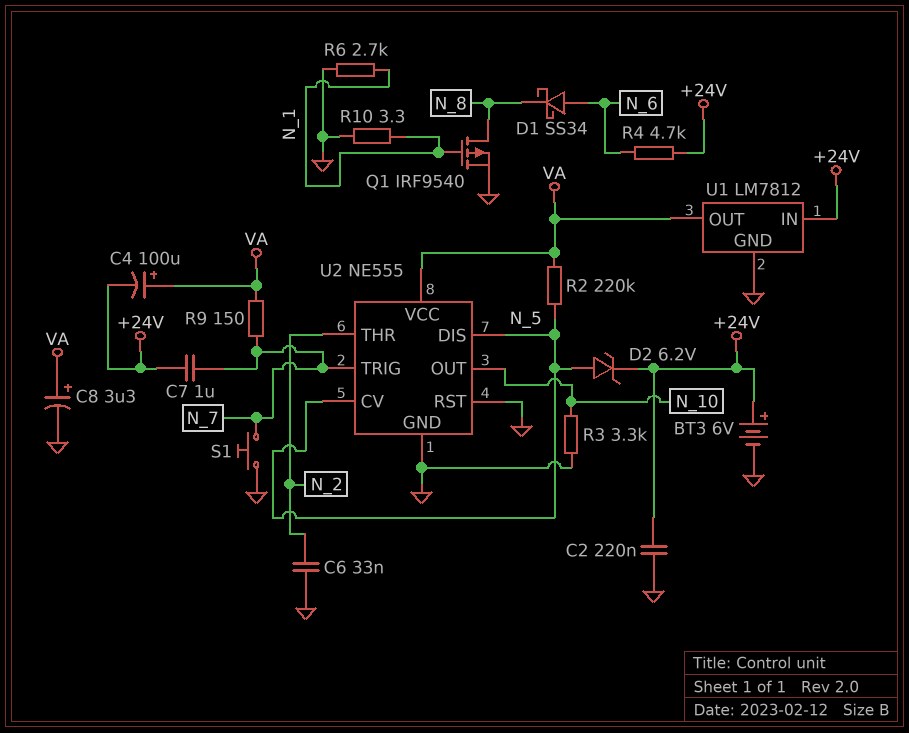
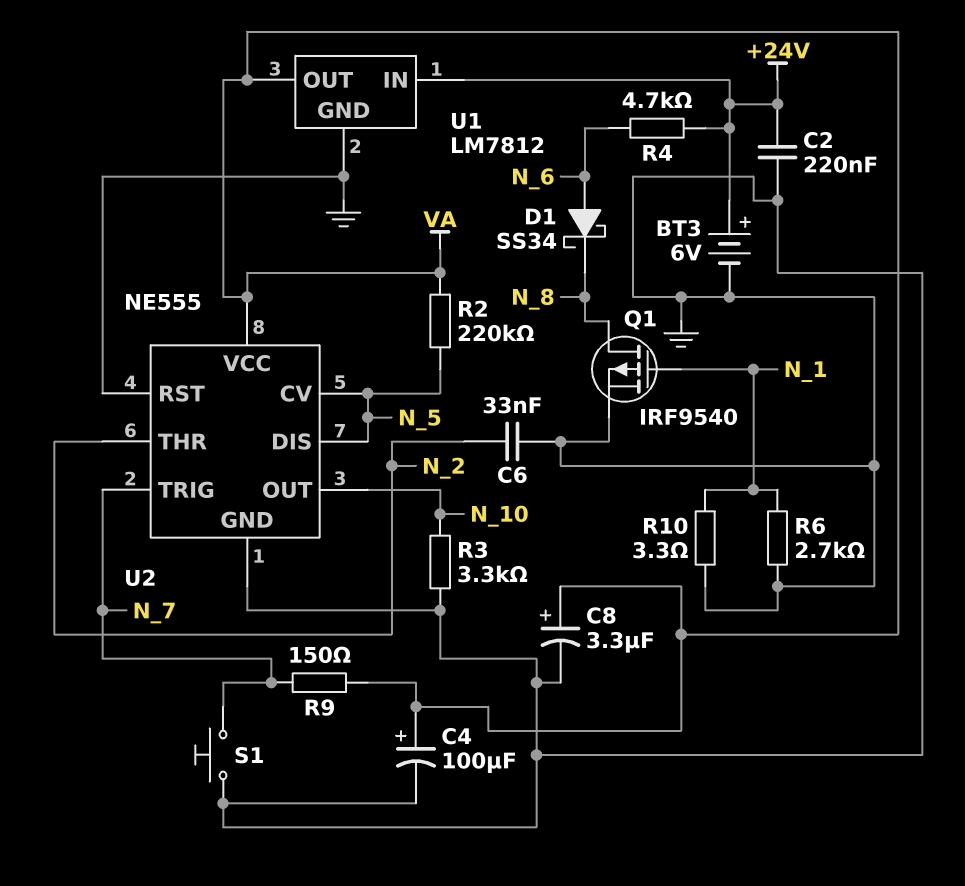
C4: 100uF (plus VA, minus +24V) -> 100uF (plus VA, minus GND)
C7: 1uF (+24V, N_7) -> none
D2: zener 6.2V (A N_5, K +24V) -> none

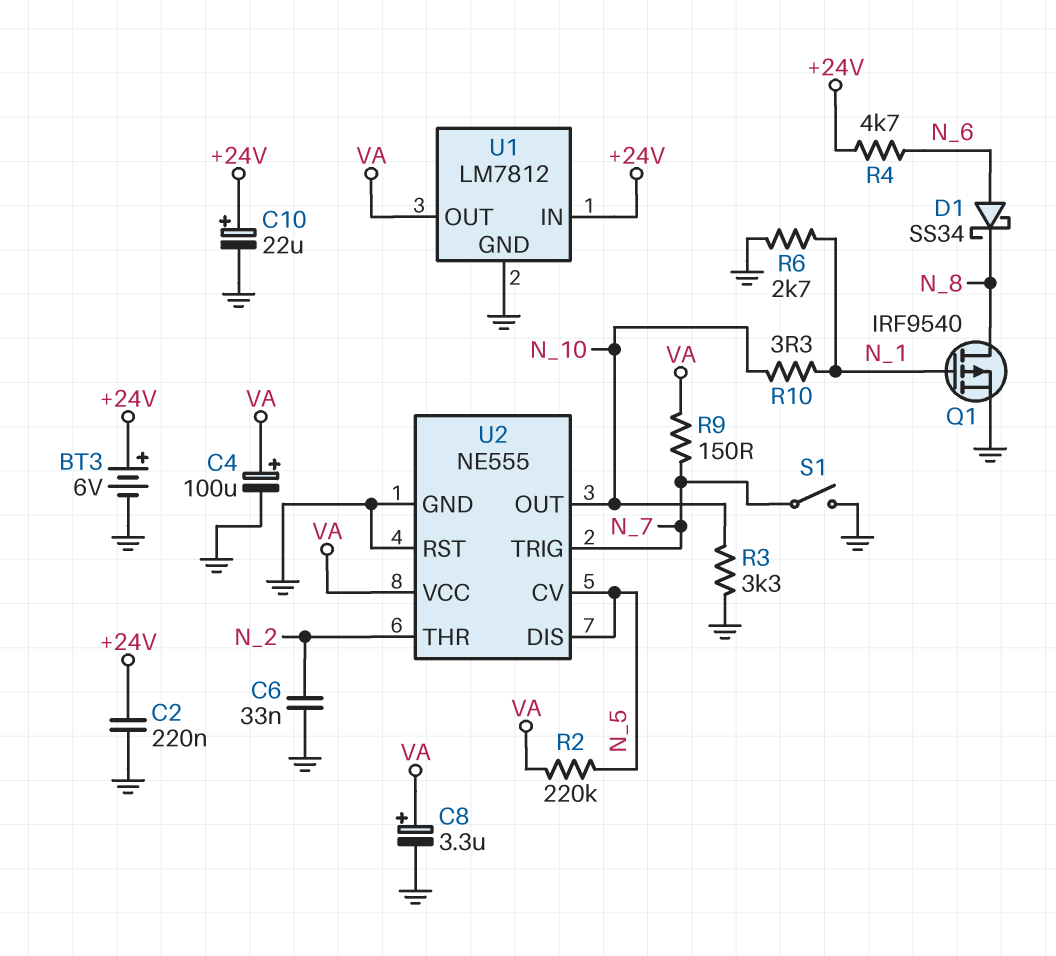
C10: none -> 22uF (plus +24V, minus GND)
R10: 3.3 (GND, N_1) -> 3.3 (N_1, N_10)
S1: button (GND, N_7) -> switch (GND, N_7)

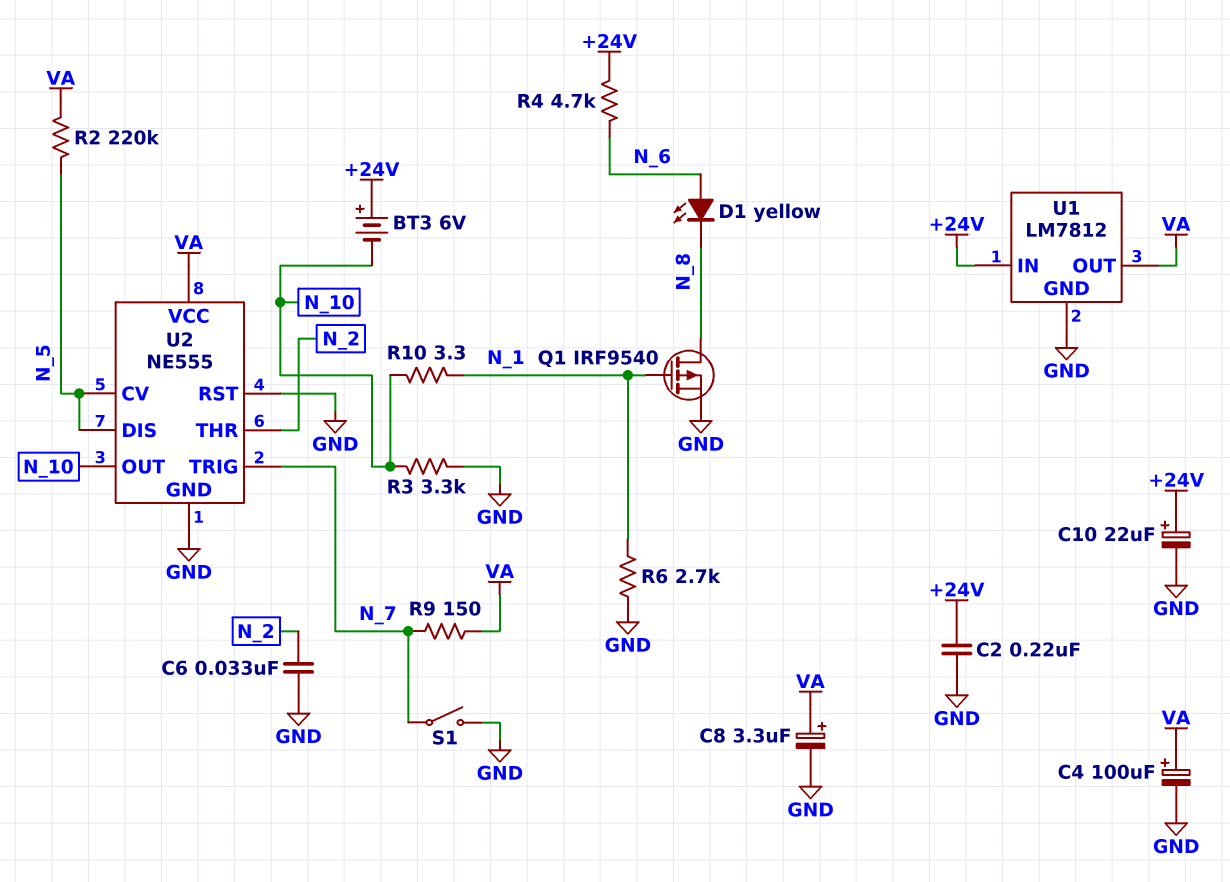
BT3: 6V (plus +24V, minus GND) -> 6V (plus +24V, minus N_10)
D1: schottky SS34 (A N_6, K N_8) -> LED yellow (A N_6, K N_8)

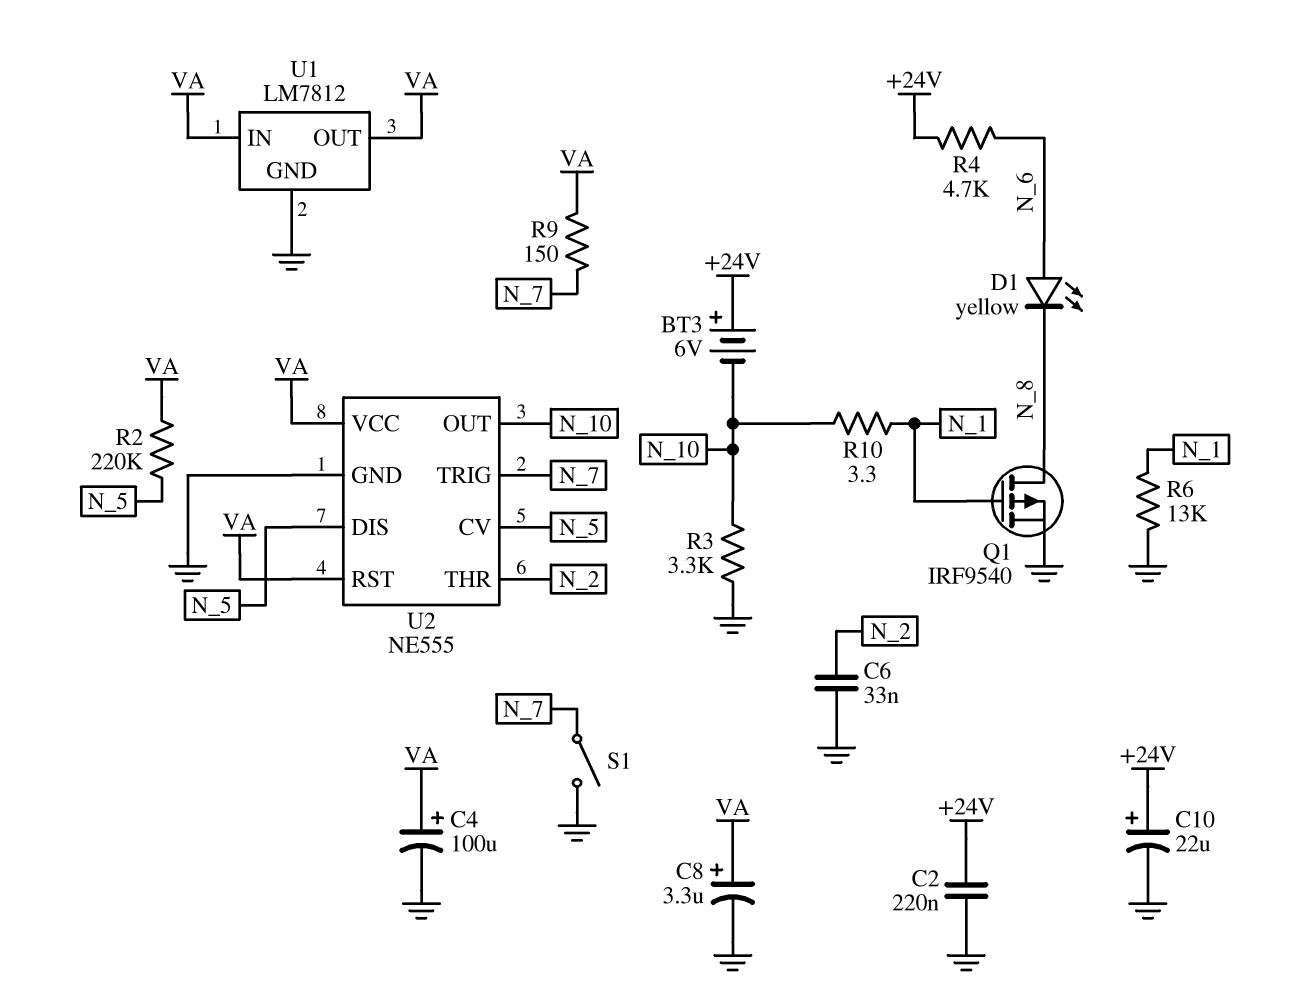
R6: 2.7k (GND, N_1) -> 13k (GND, N_1)
U1 pin IN: +24V -> VA
U2 pin RST: GND -> VA

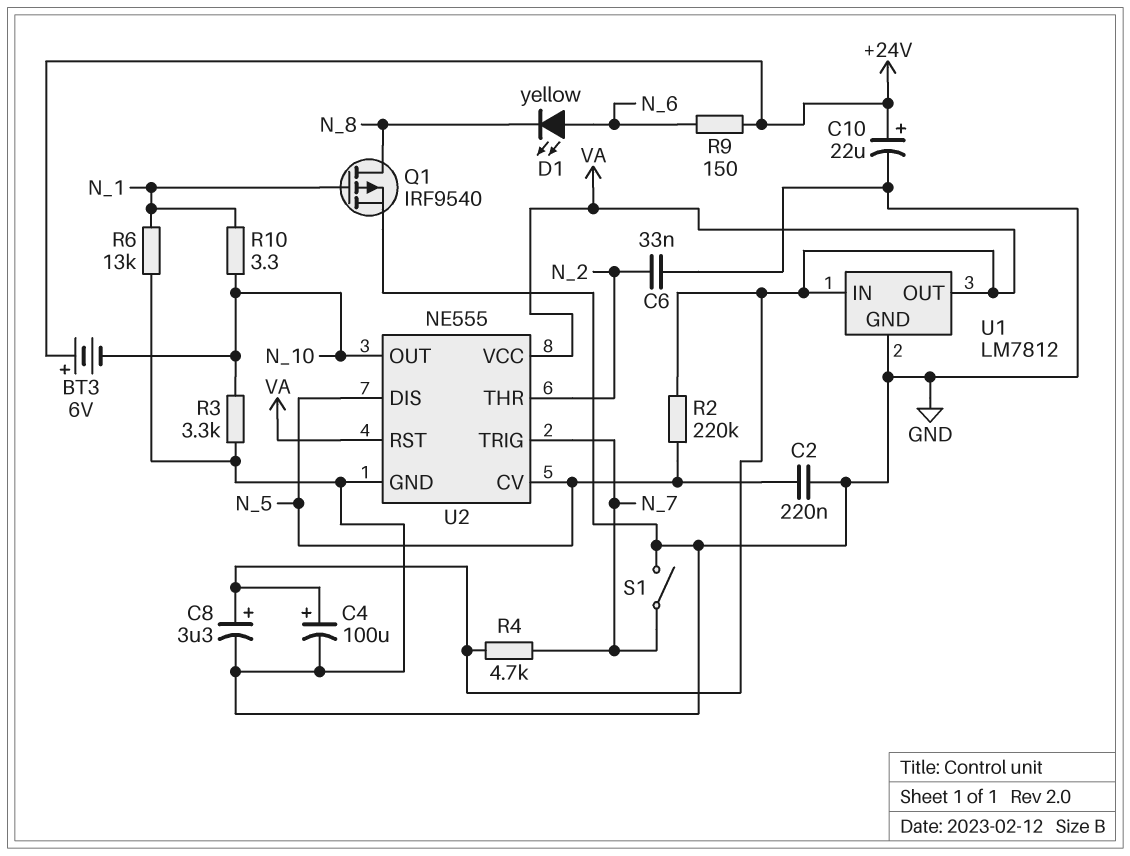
C2: 220nF (+24V, GND) -> 220nF (GND, N_5)
R4: 4.7k (+24V, N_6) -> 4.7k (N_7, VA)
R9: 150 (N_7, VA) -> 150 (+24V, N_6)

